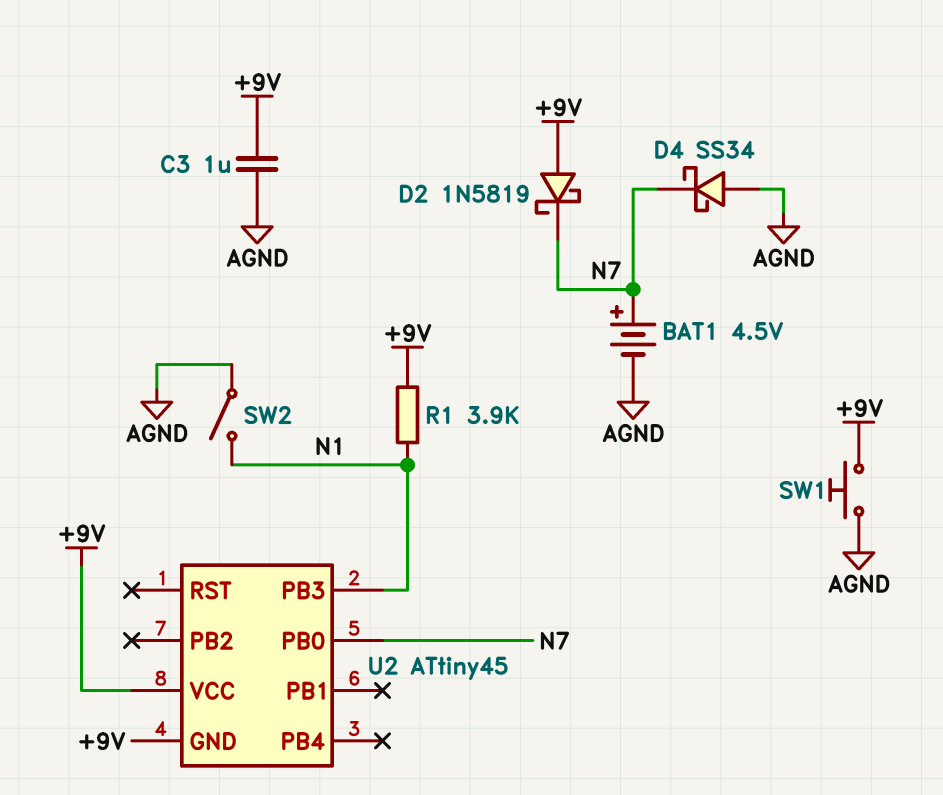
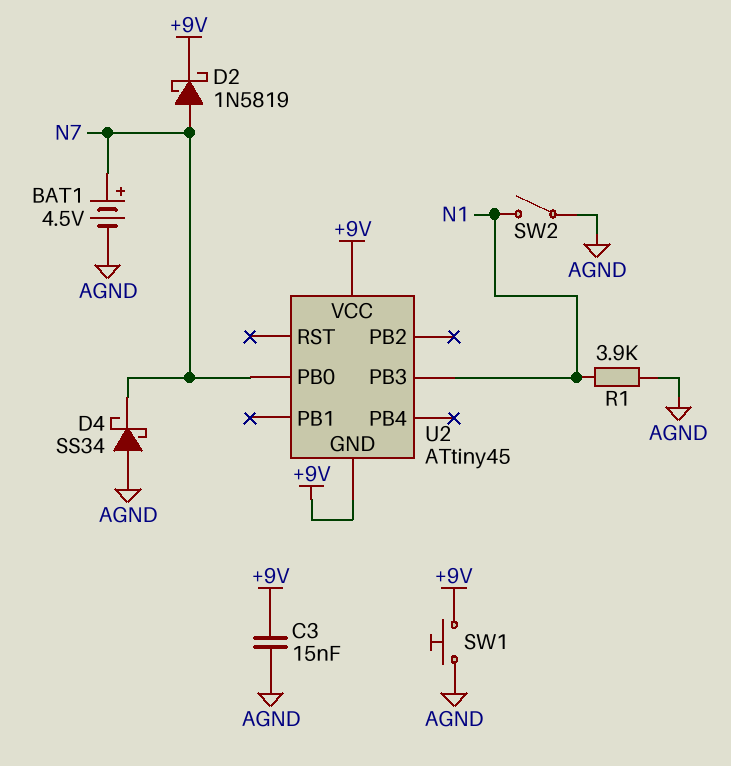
C3: 1uF (+9V, AGND) -> 15nF (+9V, AGND)
D2: schottky 1N5819 (A +9V, K N7) -> schottky 1N5819 (A N7, K +9V)
R1: 3.9k (+9V, N1) -> 3.9k (AGND, N1)

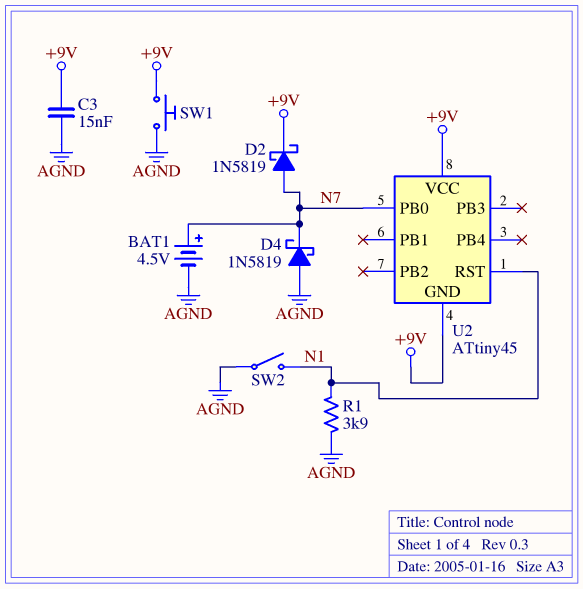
D4: schottky SS34 (A AGND, K N7) -> schottky 1N5819 (A AGND, K N7)
U2 pin PB3: N1 -> none
U2 pin RST: none -> N1

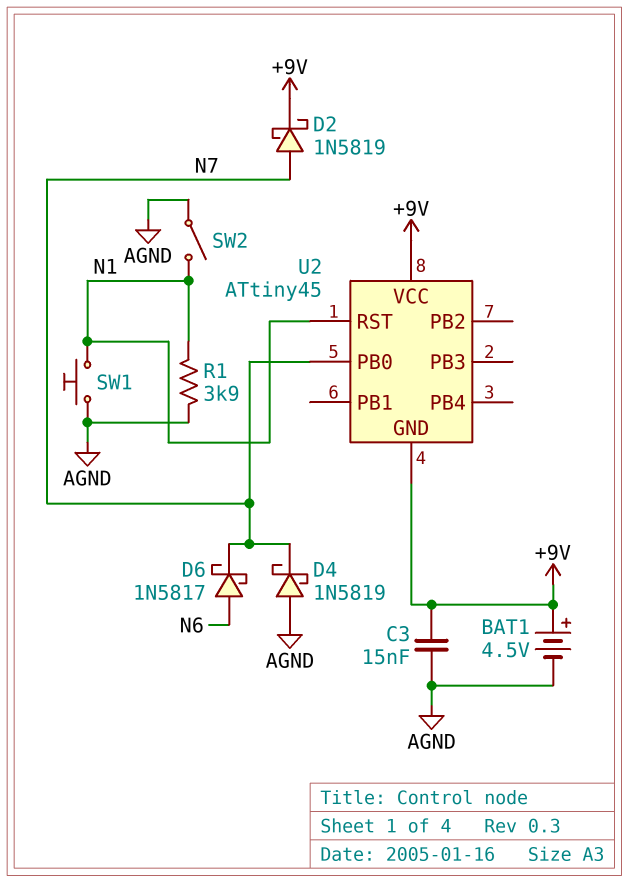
BAT1: 4.5V (plus N7, minus AGND) -> 4.5V (plus +9V, minus AGND)
D6: none -> schottky 1N5817 (A N6, K N7)
SW1: button (+9V, AGND) -> button (AGND, N1)

